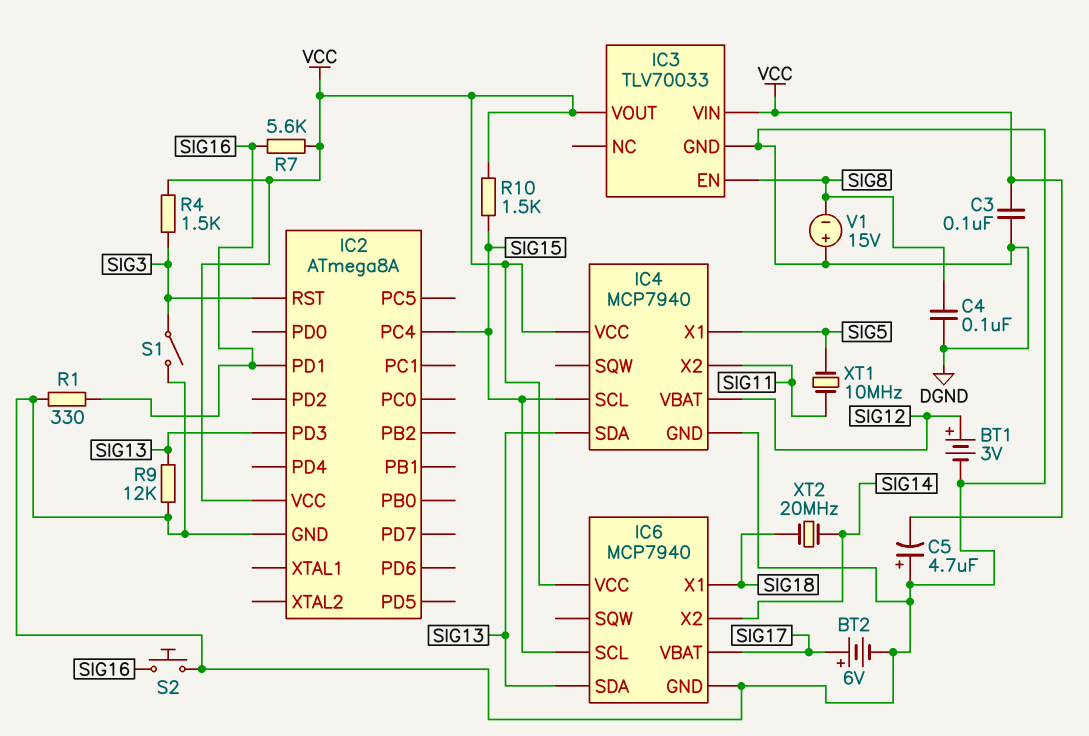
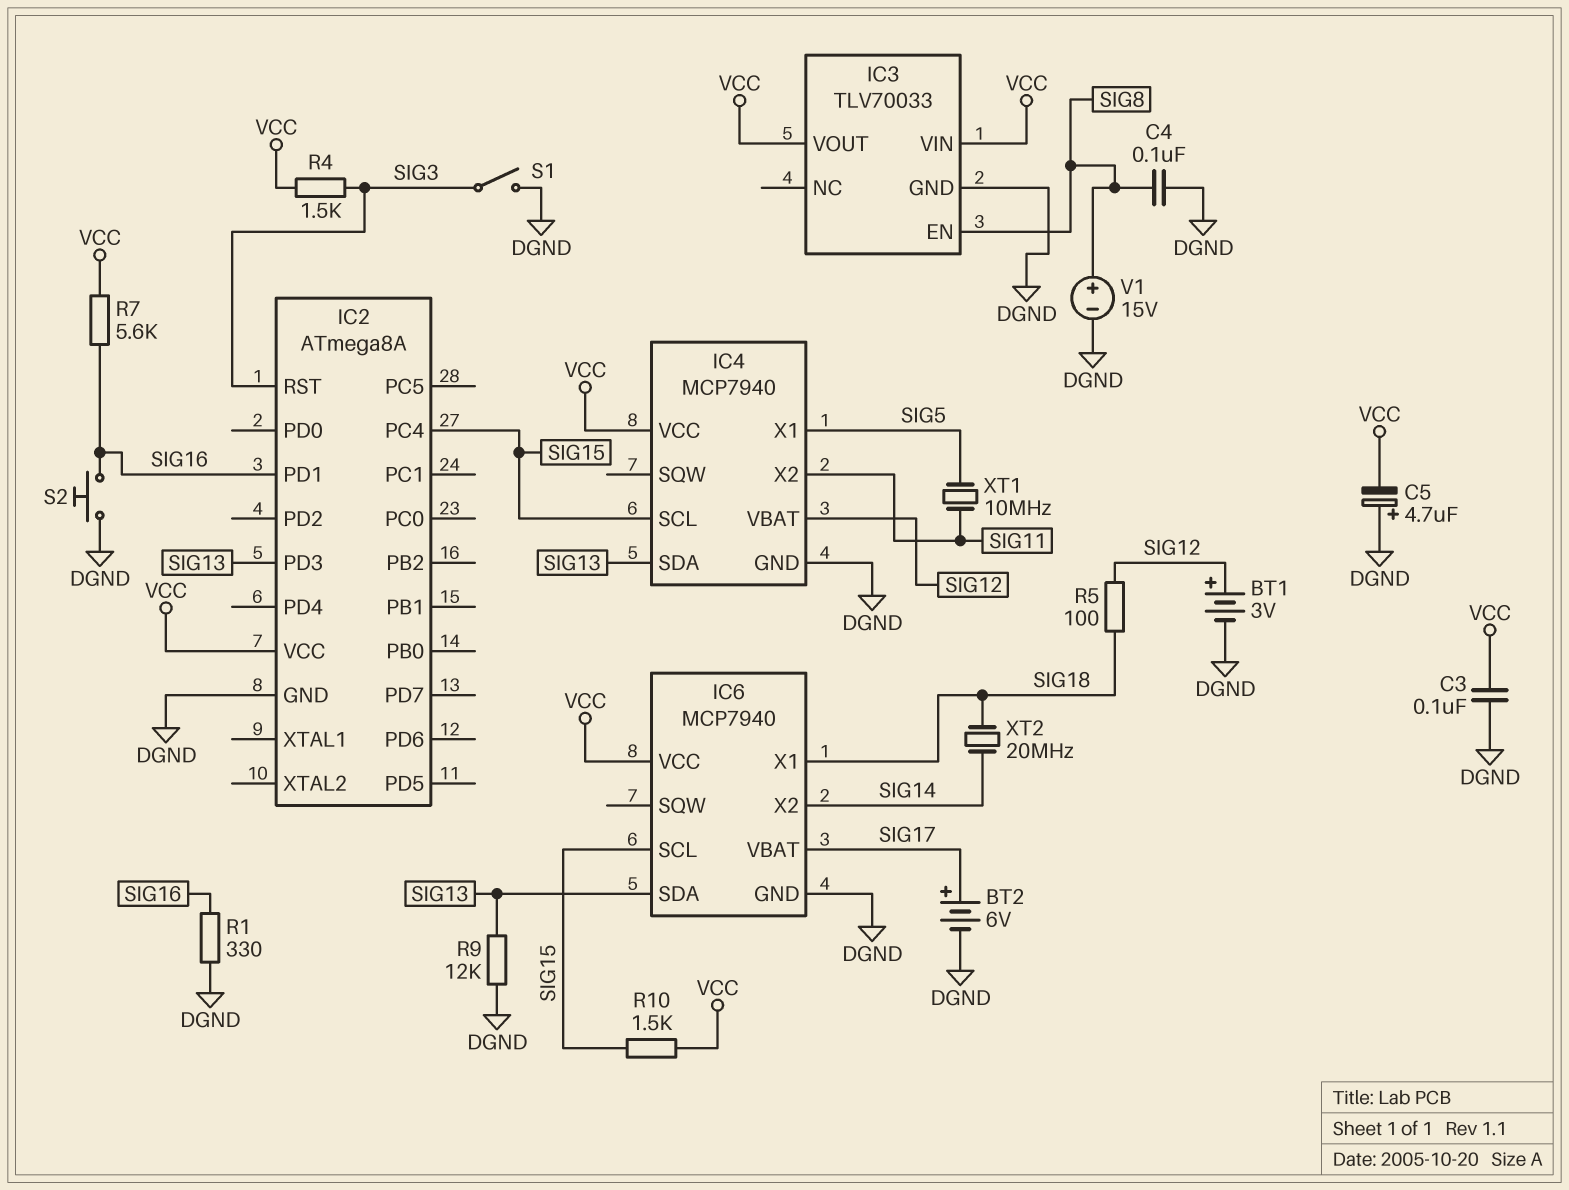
R5: none -> 100 (SIG12, SIG18)
V1: 15V (plus DGND, minus SIG8) -> 15V (plus SIG8, minus DGND)

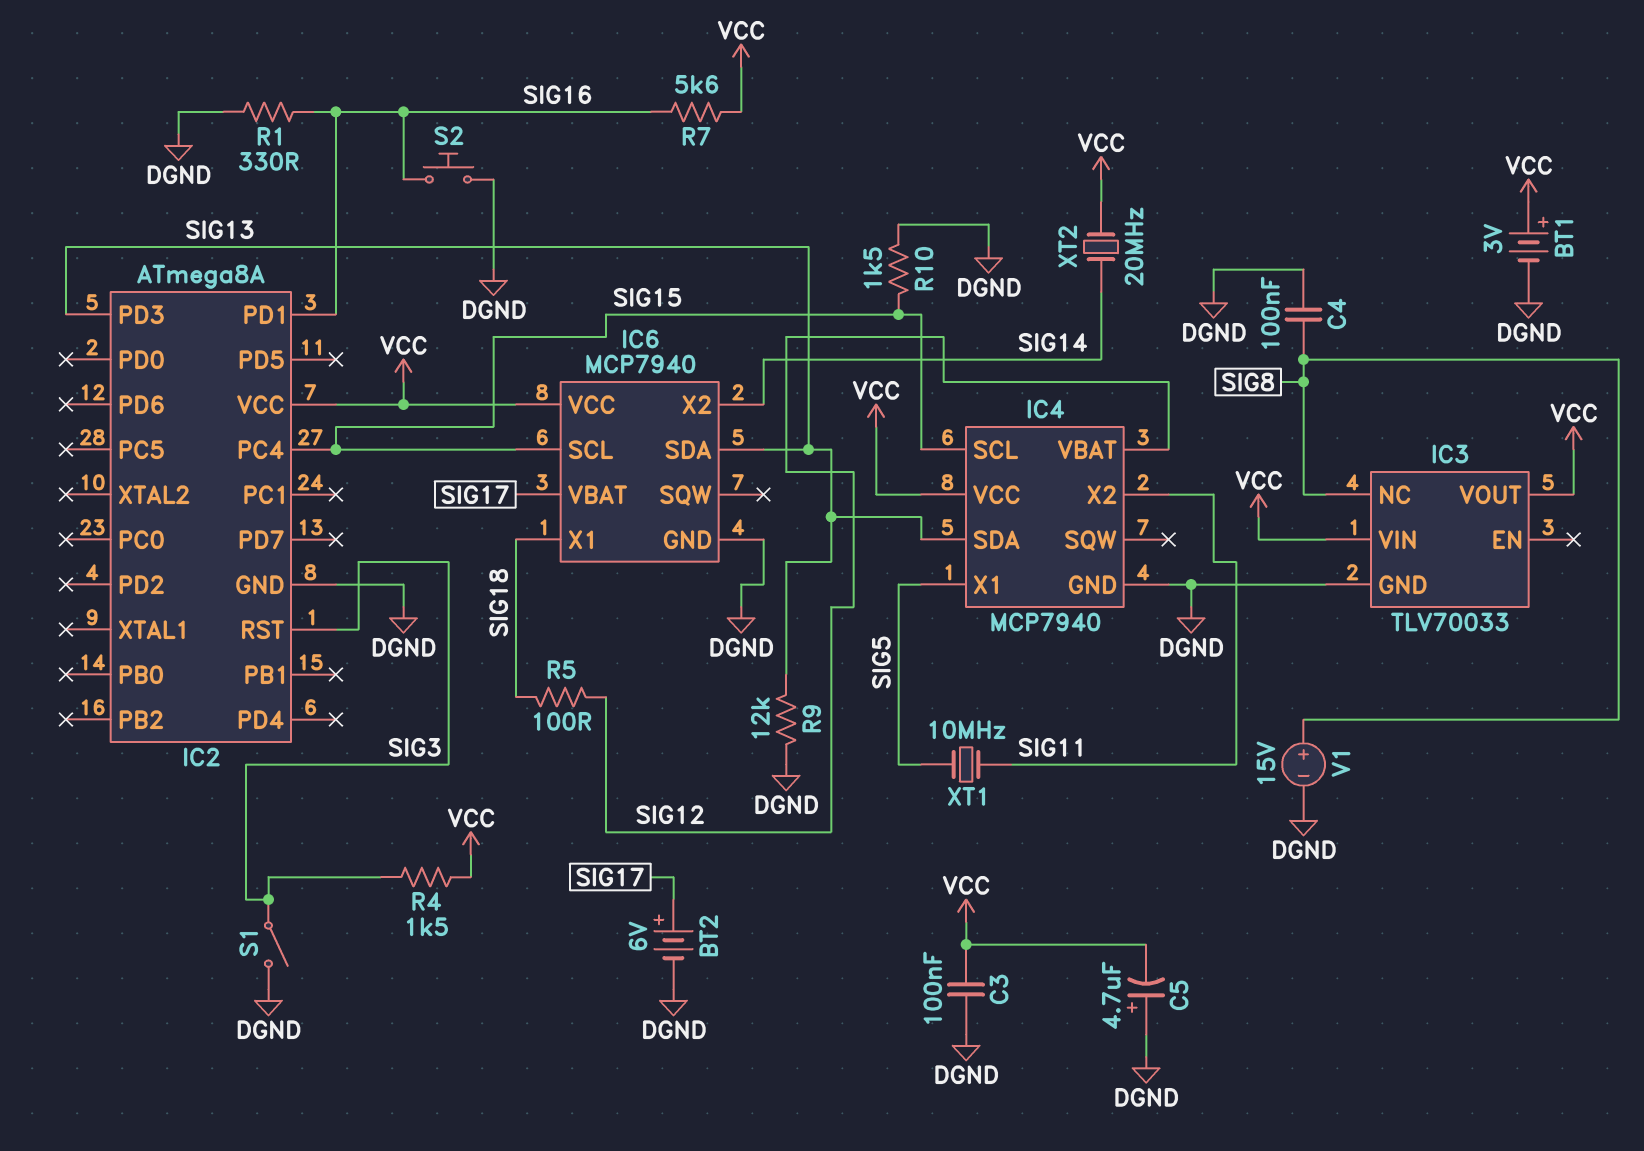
BT1: 3V (plus SIG12, minus DGND) -> 3V (plus VCC, minus DGND)
IC3 pin EN: SIG8 -> none
IC3 pin NC: none -> SIG8
R10: 1.5k (SIG15, VCC) -> 1.5k (DGND, SIG15)
XT2: 20MHz (SIG14, SIG18) -> 20MHz (SIG14, VCC)

